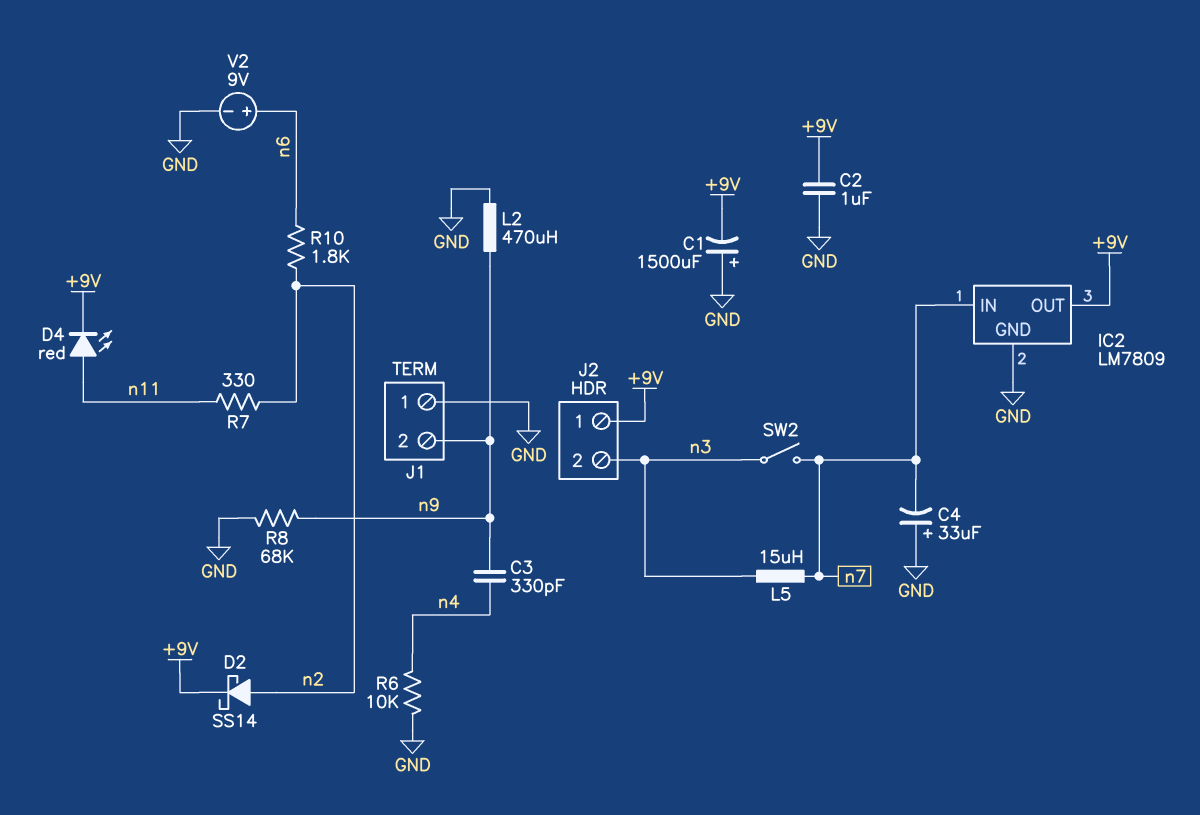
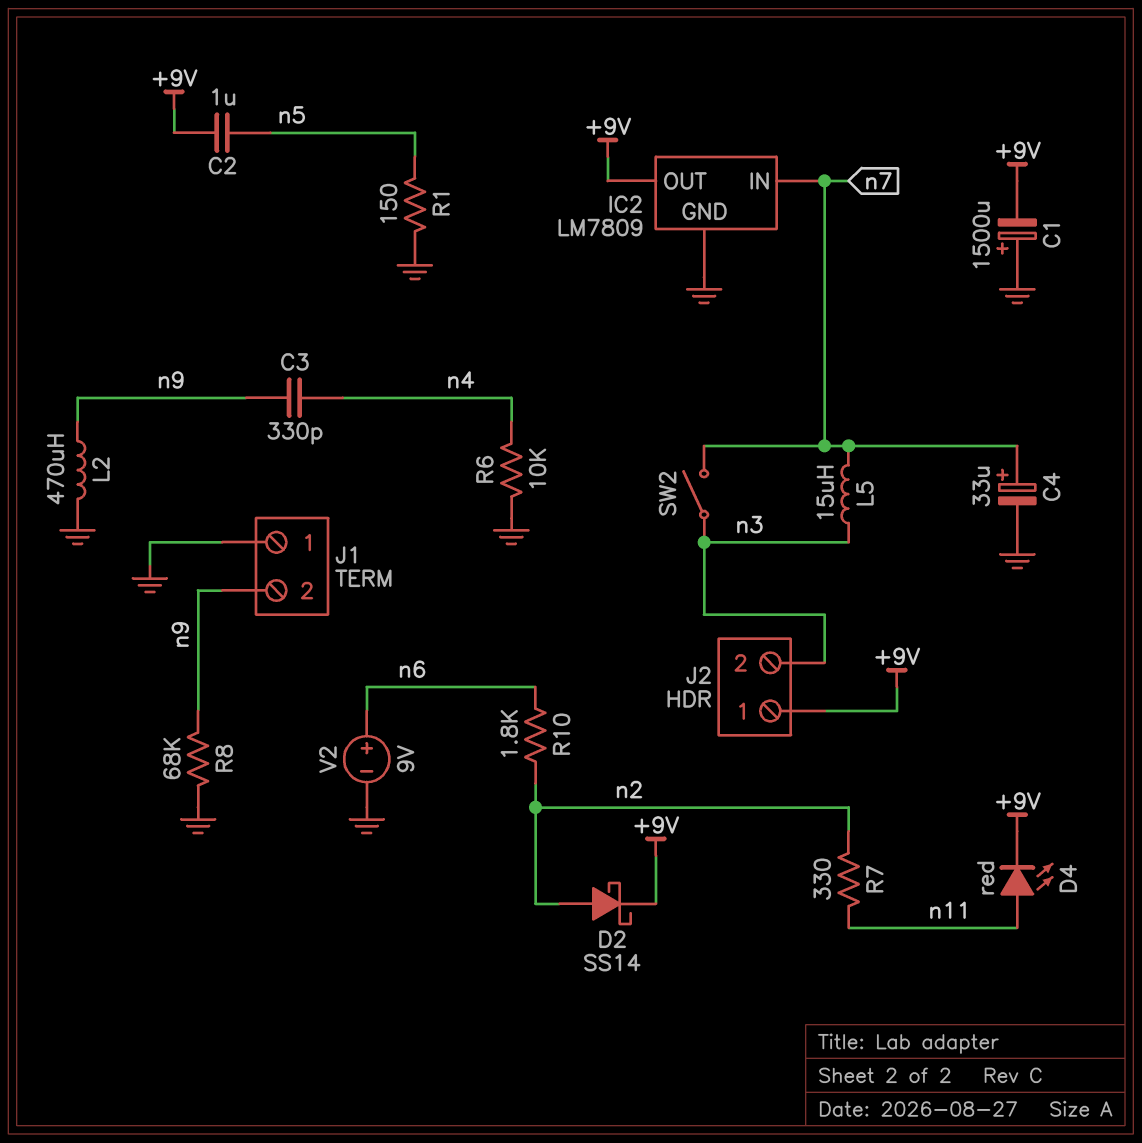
C2: 1uF (+9V, GND) -> 1uF (+9V, n5)
C4: 33uF (plus GND, minus n7) -> 33uF (plus n7, minus GND)
R1: none -> 150 (GND, n5)

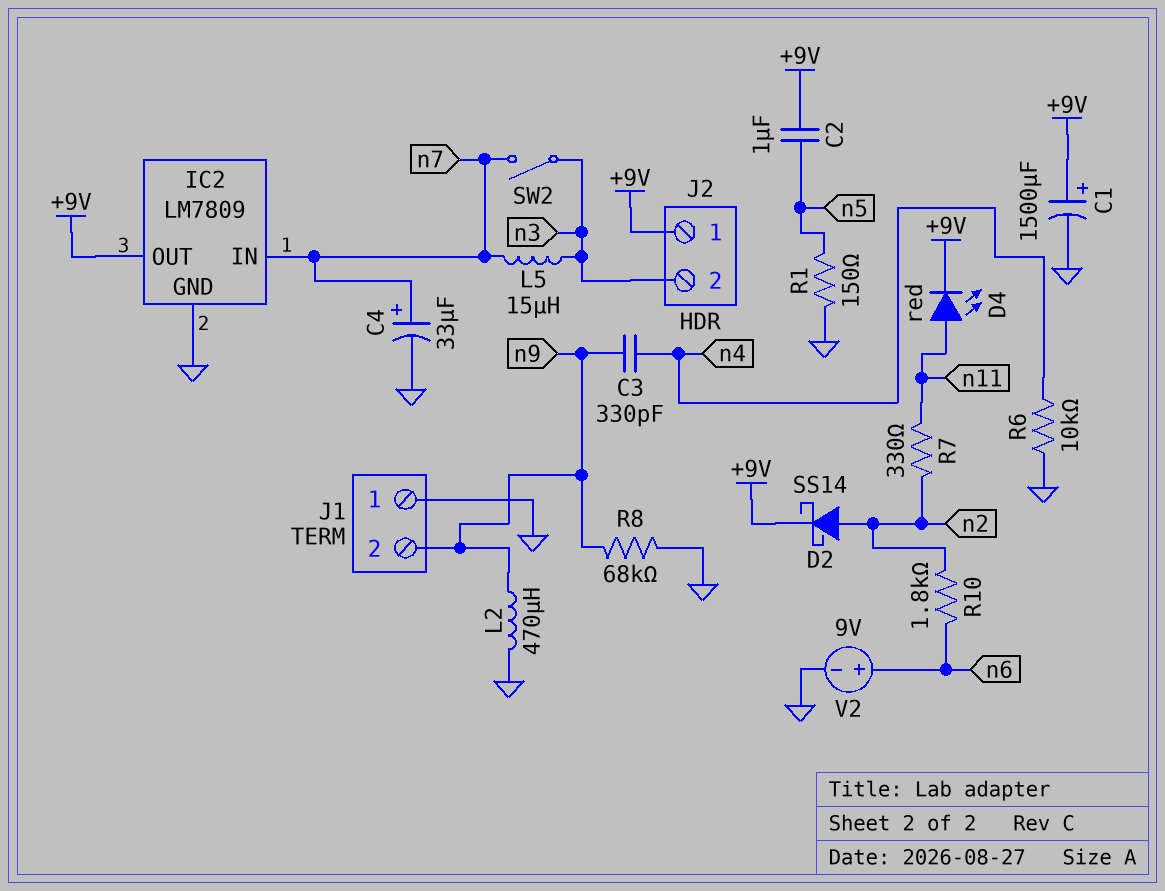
C1: 1500uF (plus GND, minus +9V) -> 1500uF (plus +9V, minus GND)

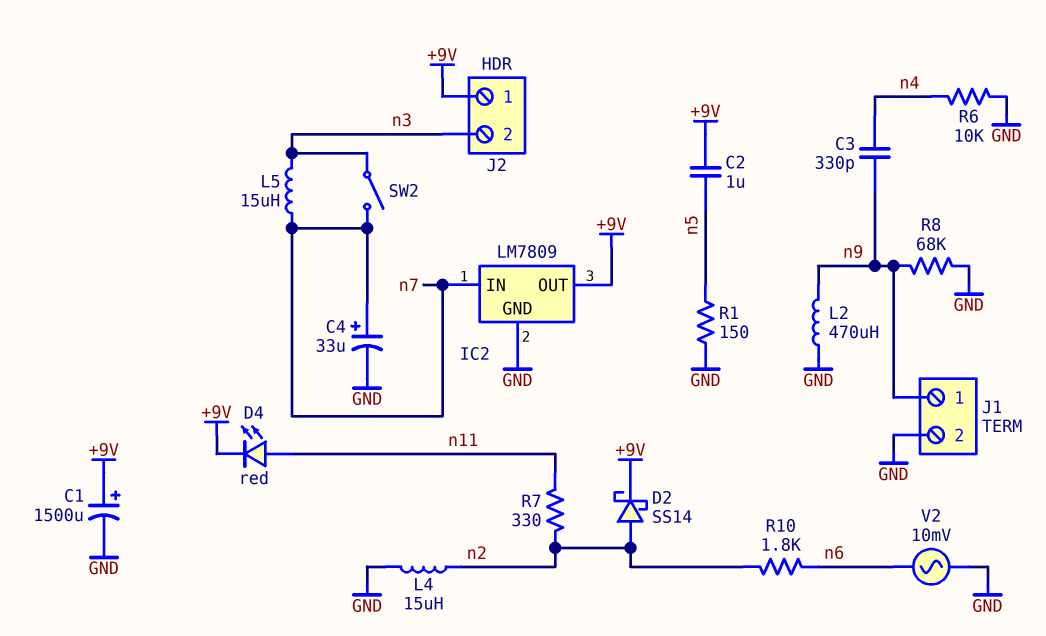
J1 pin 1: GND -> n9
J1 pin 2: n9 -> GND
L4: none -> 15uH (GND, n2)
V2: 9V (plus n6, minus GND) -> AC 10mV (GND, n6)

